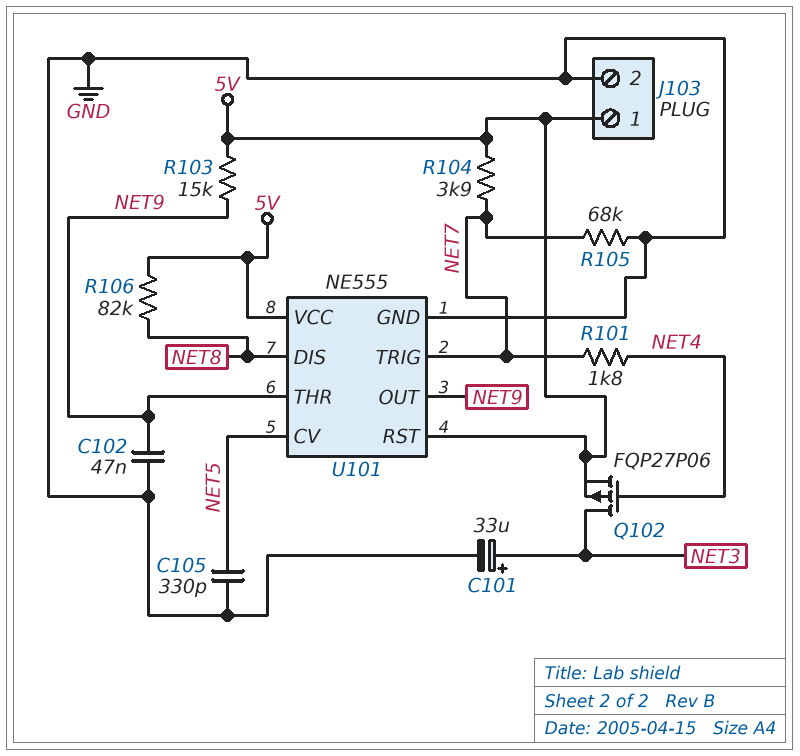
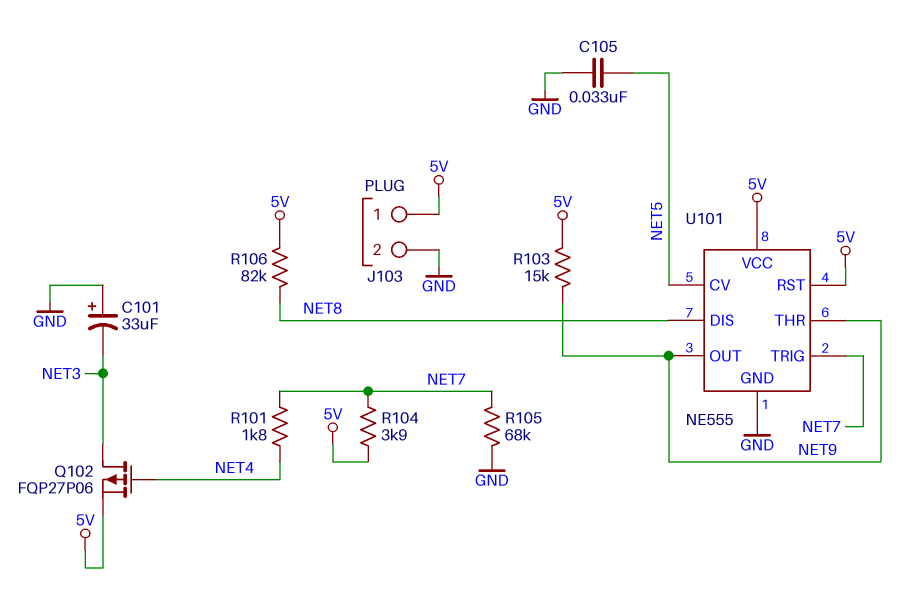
C101: 33uF (plus NET3, minus GND) -> 33uF (plus GND, minus NET3)
C102: 47nF (GND, NET9) -> none
C105: 330pF (GND, NET5) -> 33nF (GND, NET5)

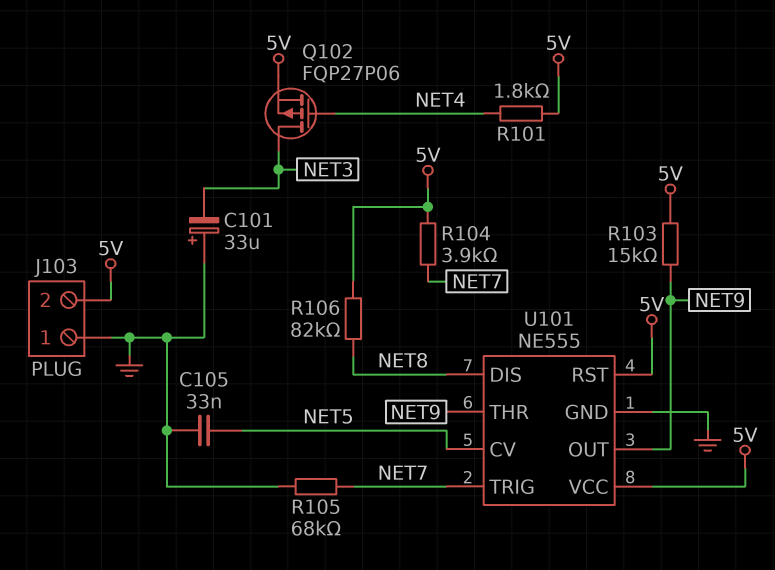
J103 pin 1: 5V -> GND
J103 pin 2: GND -> 5V
R101: 1.8k (NET4, NET7) -> 1.8k (5V, NET4)

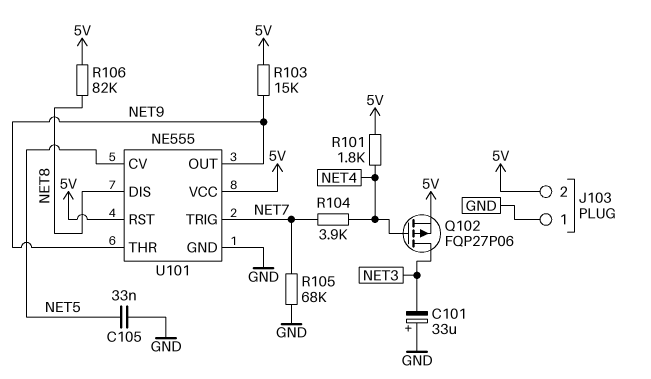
R104: 3.9k (5V, NET7) -> 3.9k (NET4, NET7)

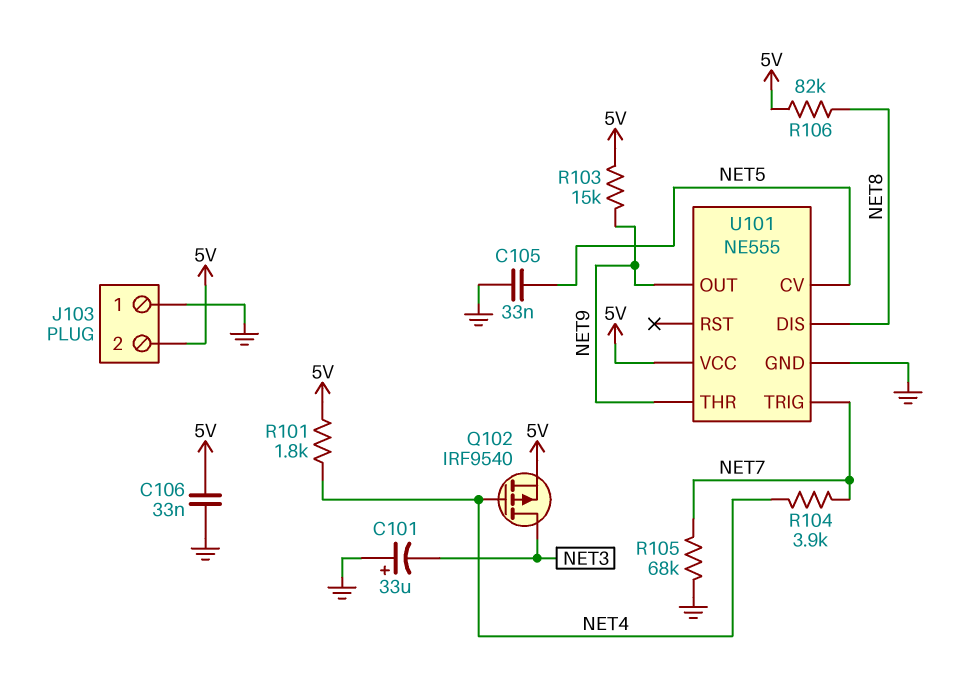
C106: none -> 33nF (5V, GND)
Q102: PMOS FQP27P06 (G NET4, D NET3, S 5V) -> PMOS IRF9540 (G NET4, D NET3, S 5V)
U101 pin RST: 5V -> none

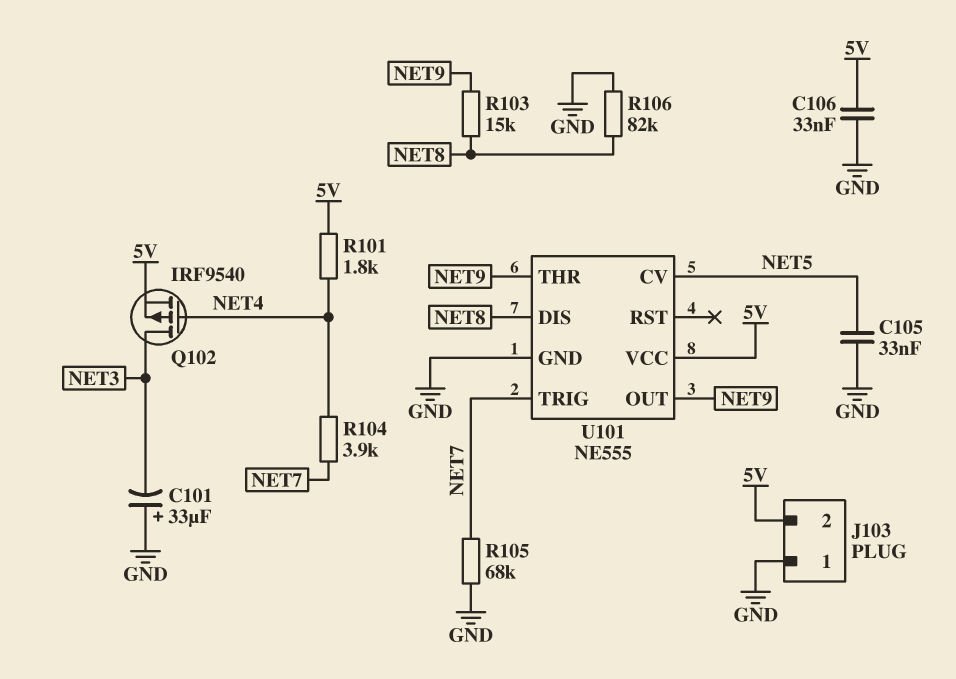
R103: 15k (5V, NET9) -> 15k (NET8, NET9)
R106: 82k (5V, NET8) -> 82k (GND, NET8)

